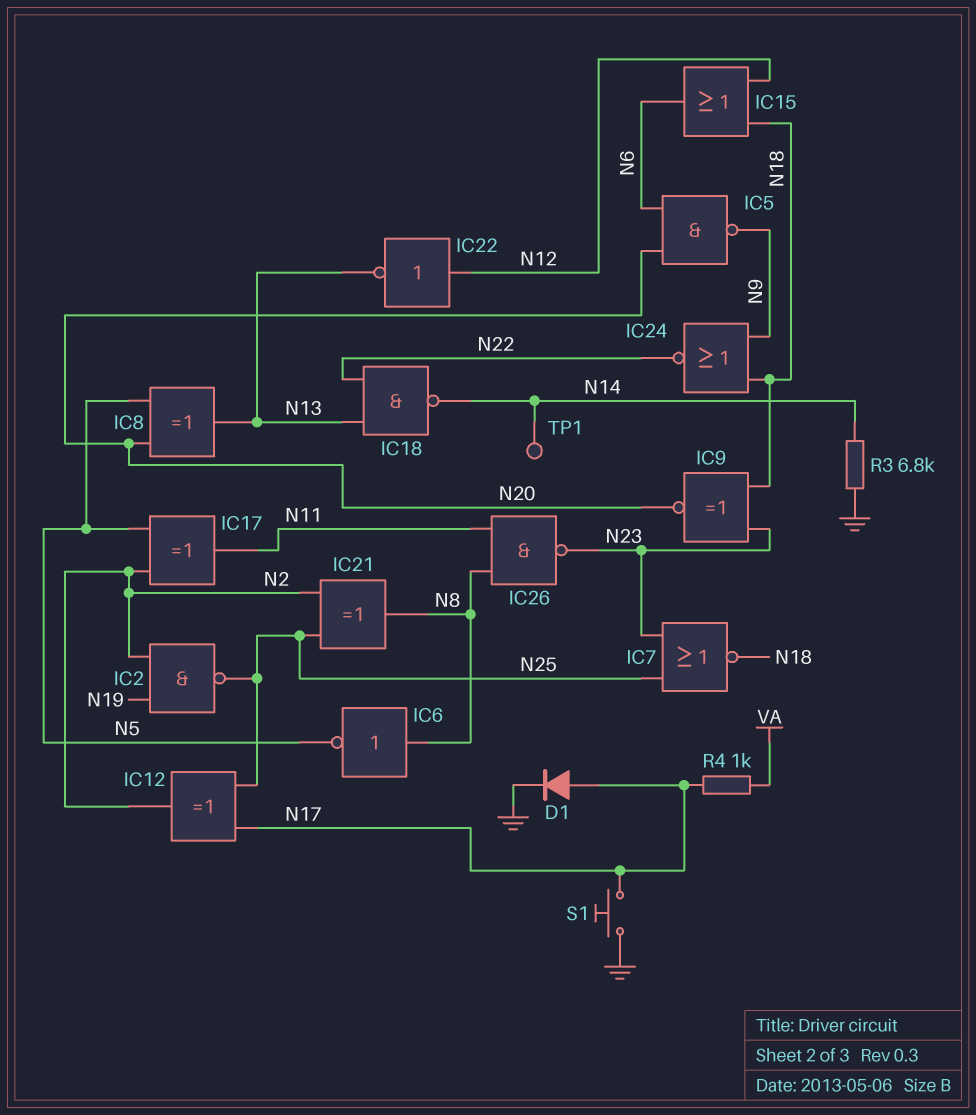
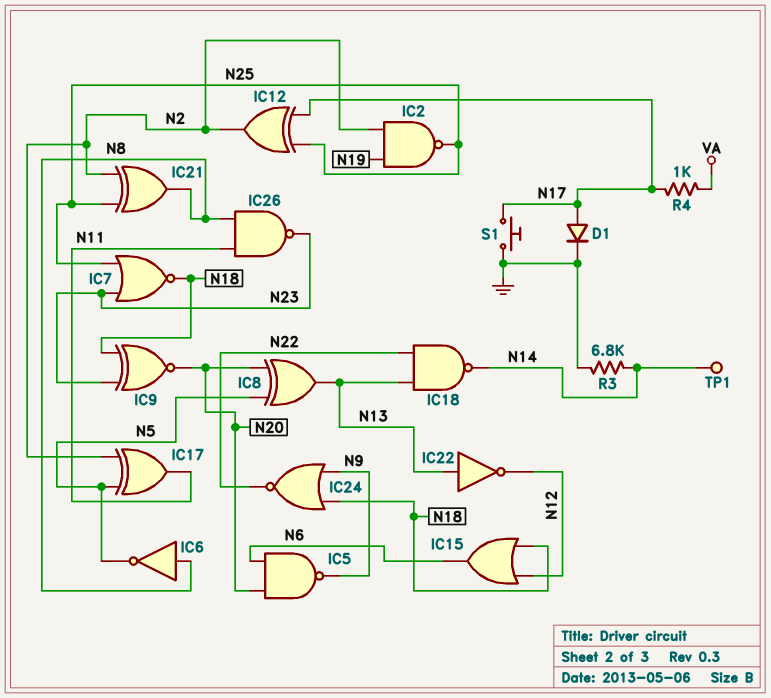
IC22: NOT (in N12, out N13) -> NOT (in N13, out N12)

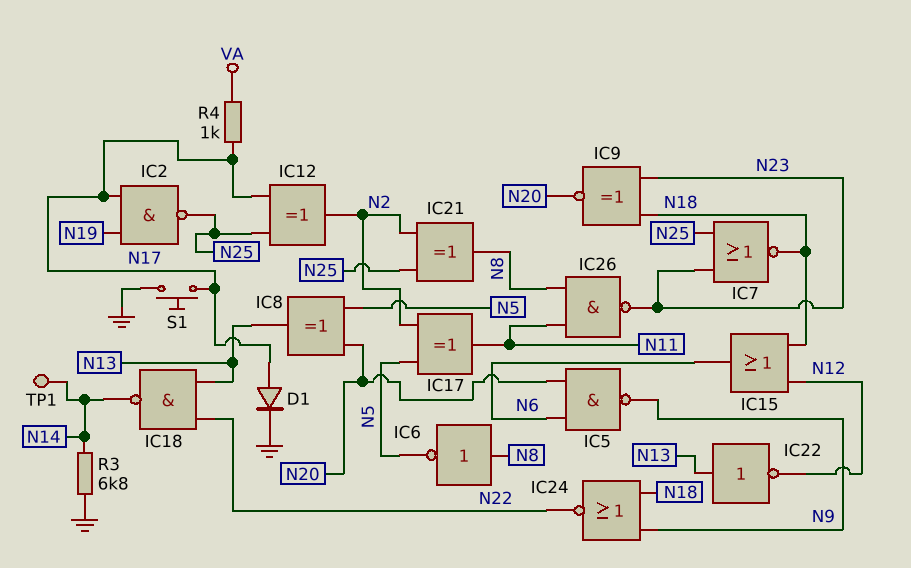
IC2: NAND (in N2, in N19, out N25) -> NAND (in N17, in N19, out N25)

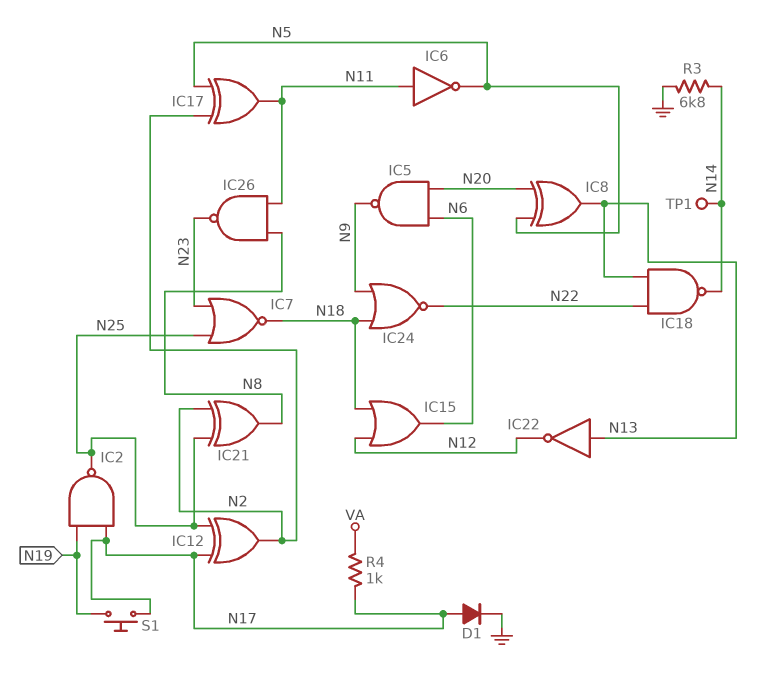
IC6: NOT (in N8, out N5) -> NOT (in N11, out N5)
IC9: XNOR (in N18, in N23, out N20) -> none
S1: button (GND, N17) -> button (N17, N19)

